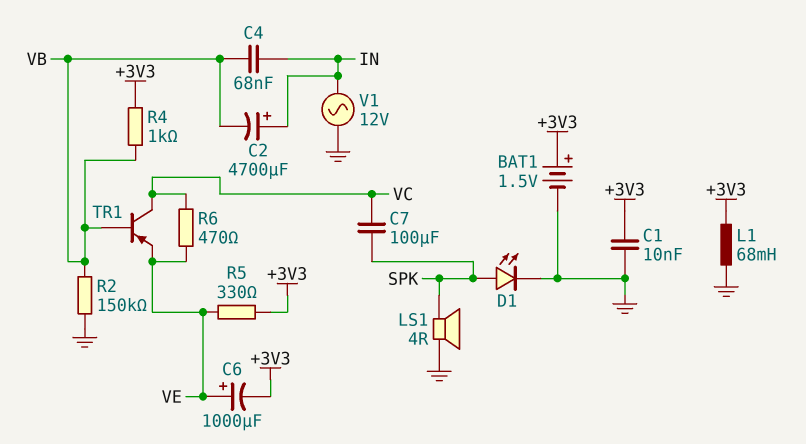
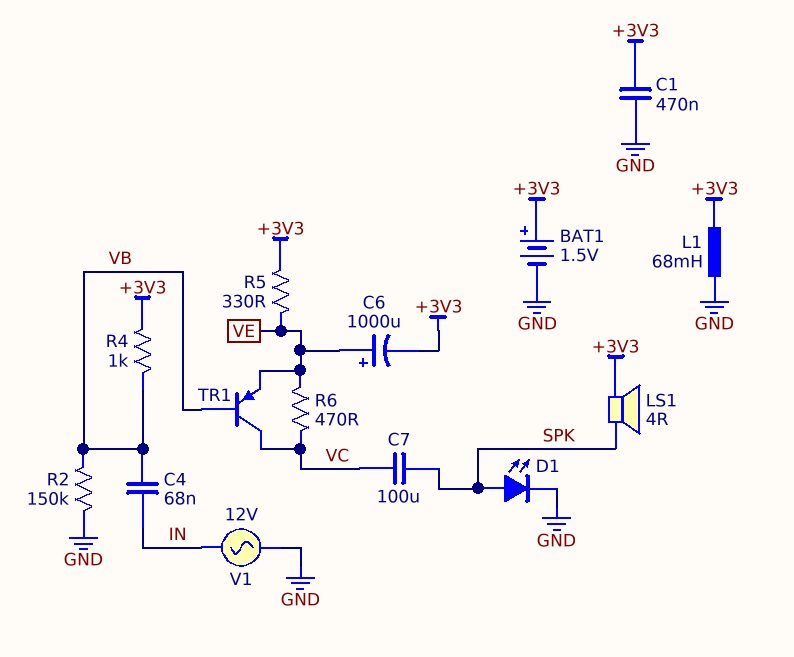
C1: 10nF (+3V3, GND) -> 470nF (+3V3, GND)
C2: 4700uF (plus IN, minus VB) -> none
LS1: speaker 4R (GND, SPK) -> speaker 4R (+3V3, SPK)

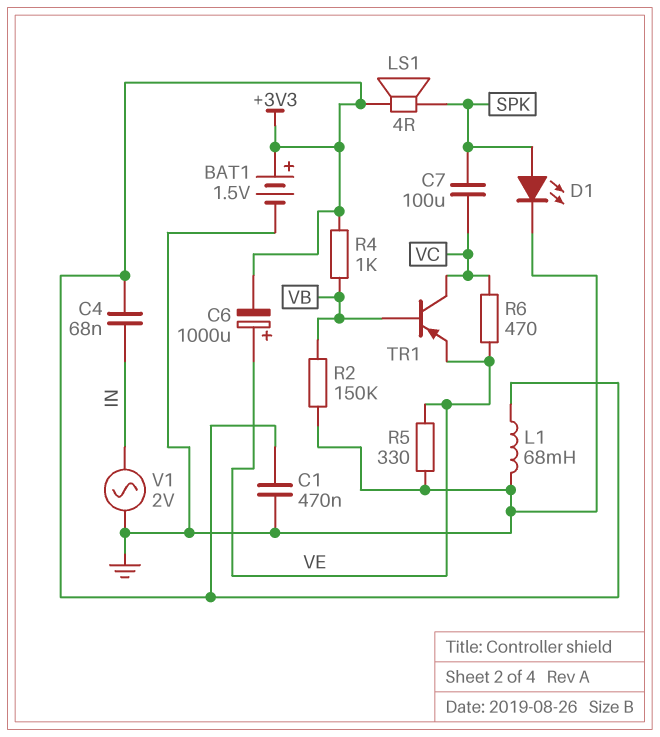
C4: 68nF (IN, VB) -> 68nF (+3V3, IN)
R5: 330 (+3V3, VE) -> 330 (GND, VE)
V1: AC 12V (GND, IN) -> AC 2V (GND, IN)

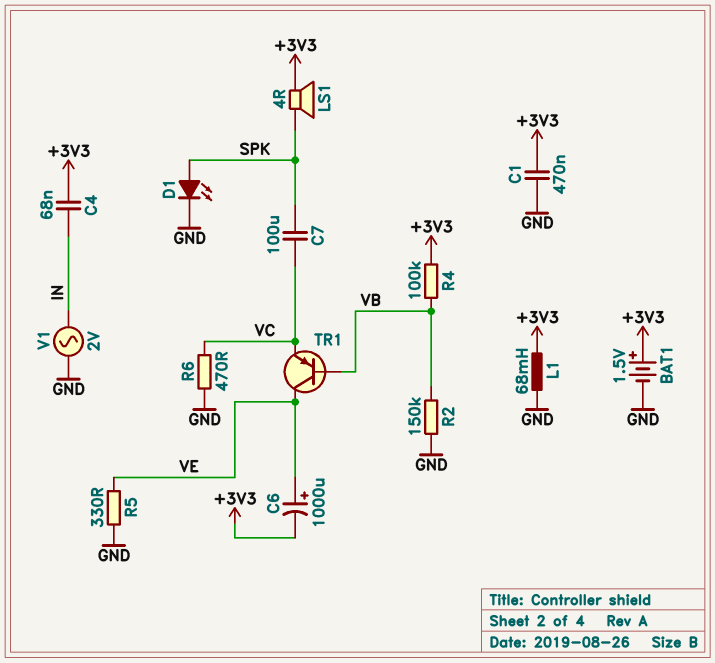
R4: 1k (+3V3, VB) -> 100k (+3V3, VB)
R6: 470 (VC, VE) -> 470 (GND, VC)
TR1: PNP (B VB, C VC, E VE) -> PNP (B VB, C VE, E VC)

